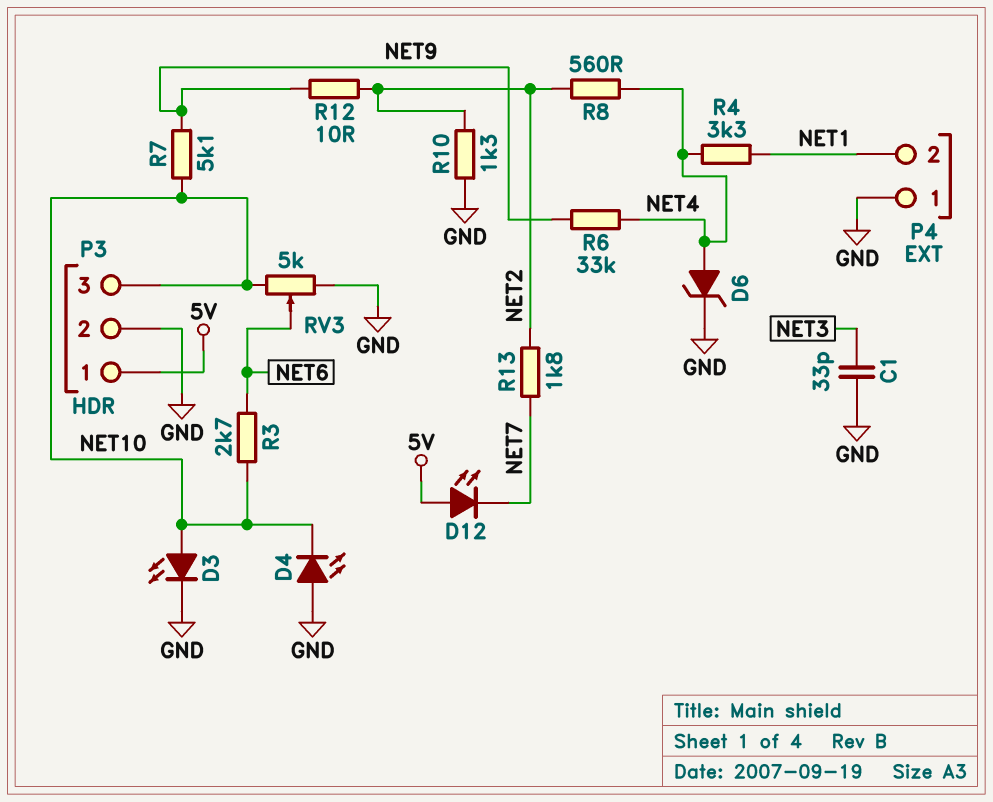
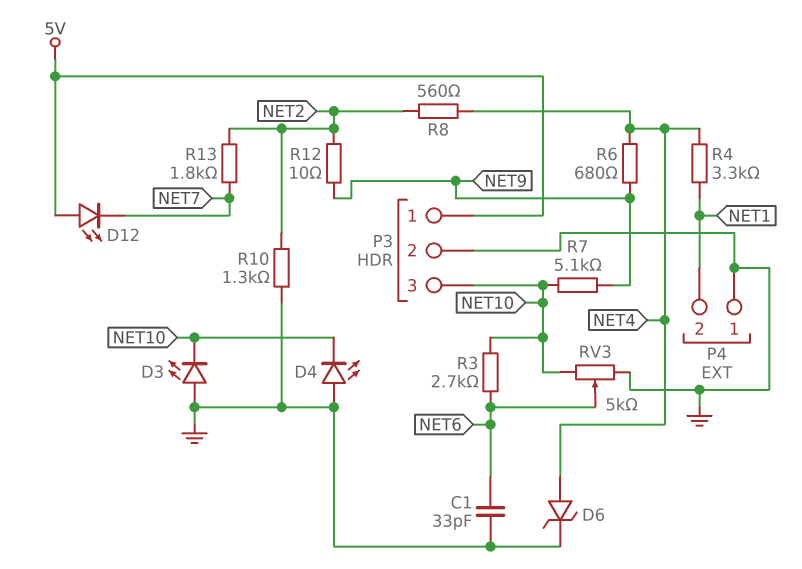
C1: 33pF (GND, NET3) -> 33pF (GND, NET6)
D3: LED (A NET10, K GND) -> LED (A GND, K NET10)
R6: 33k (NET4, NET9) -> 680 (NET4, NET9)

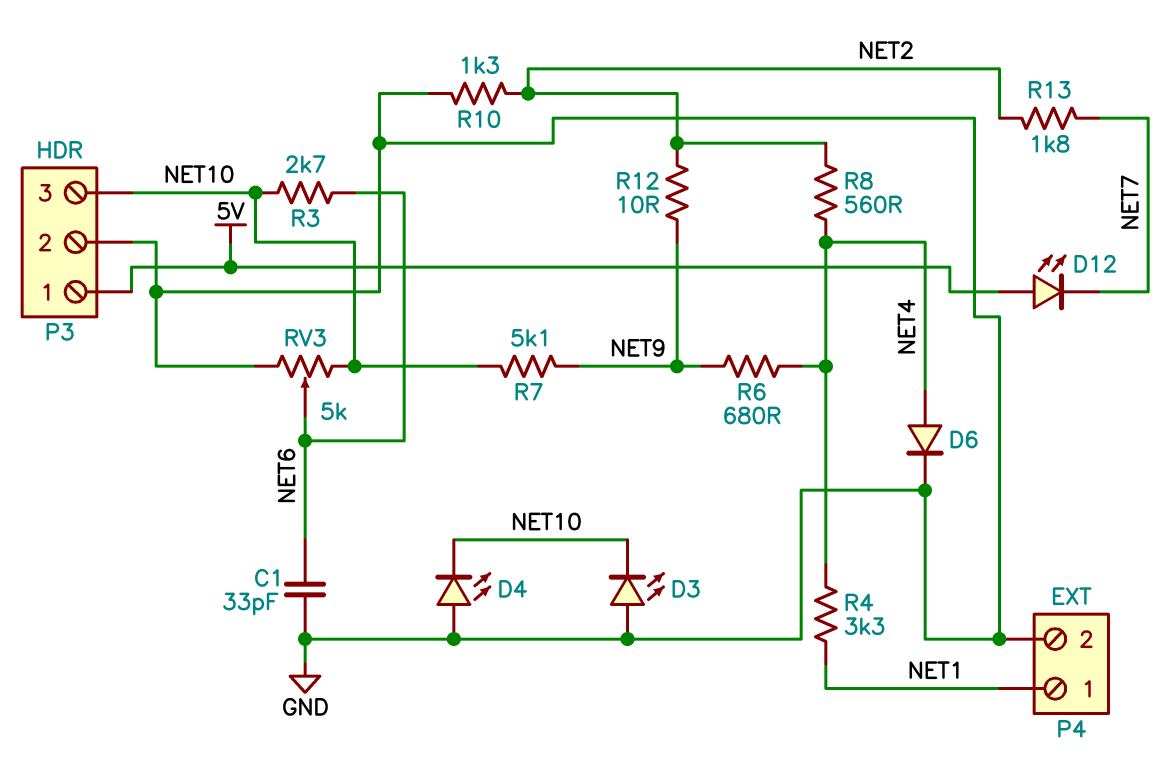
D6: zener (A NET4, K GND) -> diode (A NET4, K GND)
P4 pin 1: GND -> NET1
P4 pin 2: NET1 -> GND

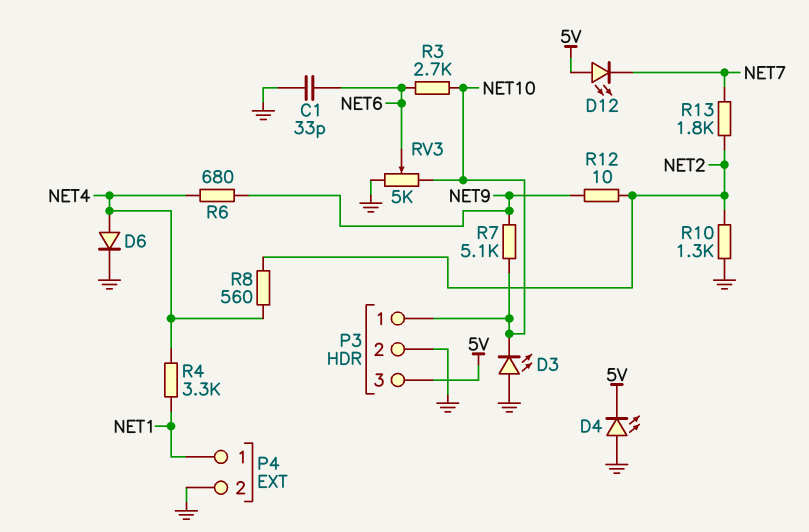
D4: LED (A GND, K NET10) -> LED (A GND, K 5V)
P3 pin 1: 5V -> NET10
P3 pin 3: NET10 -> 5V

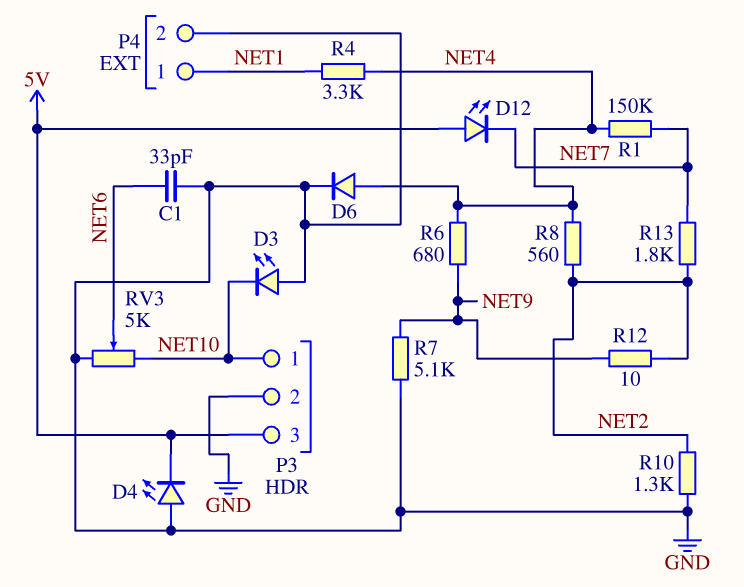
R1: none -> 150k (NET4, NET7)
R3: 2.7k (NET6, NET10) -> none
R7: 5.1k (NET9, NET10) -> 5.1k (GND, NET9)

